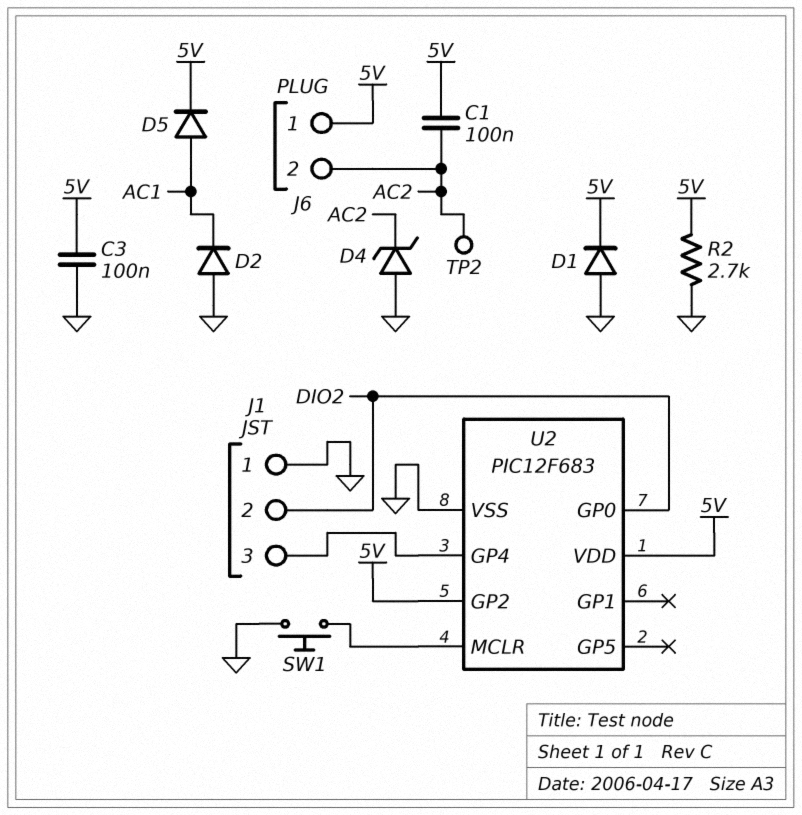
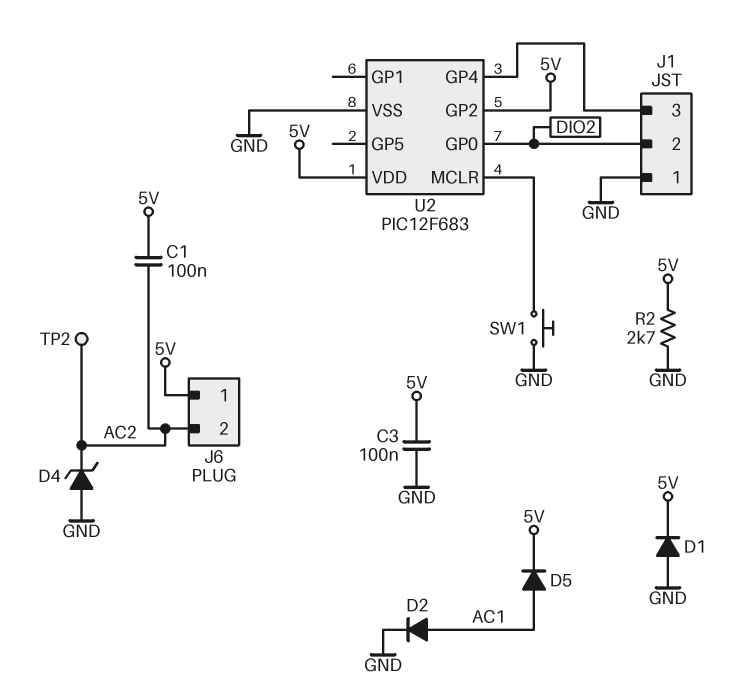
D2: diode (A GND, K AC1) -> diode (A AC1, K GND)

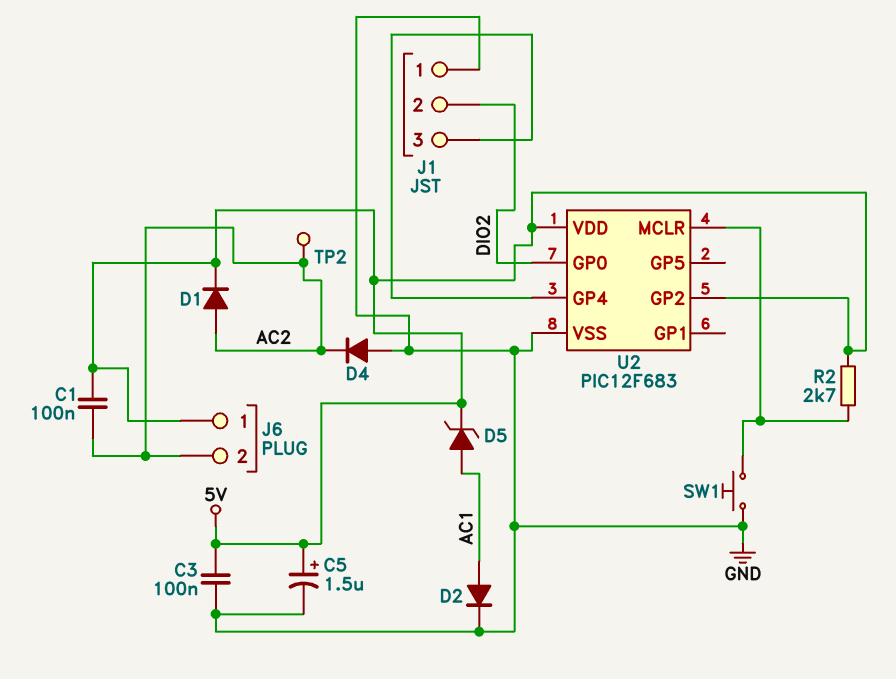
C5: none -> 1.5uF (plus 5V, minus GND)
D1: diode (A GND, K 5V) -> diode (A AC2, K 5V)
D4: zener (A GND, K AC2) -> diode (A GND, K AC2)
D5: diode (A AC1, K 5V) -> zener (A AC1, K 5V)
R2: 2.7k (5V, GND) -> 2.7k (5V, U2/MCLR)

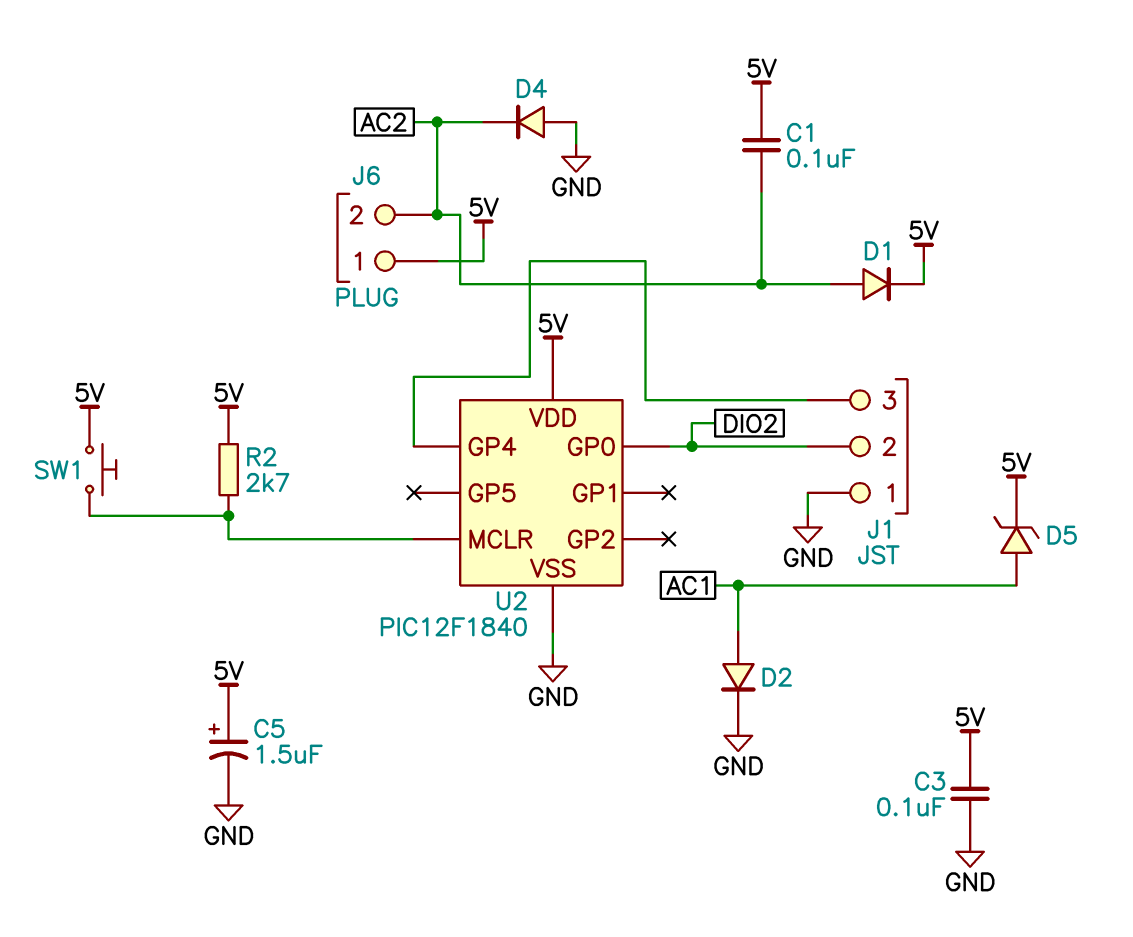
SW1: button (GND, U2/MCLR) -> button (5V, U2/MCLR)
TP2: test point (AC2) -> none
U2: PIC12F683 -> PIC12F1840
U2 pin GP2: 5V -> none

